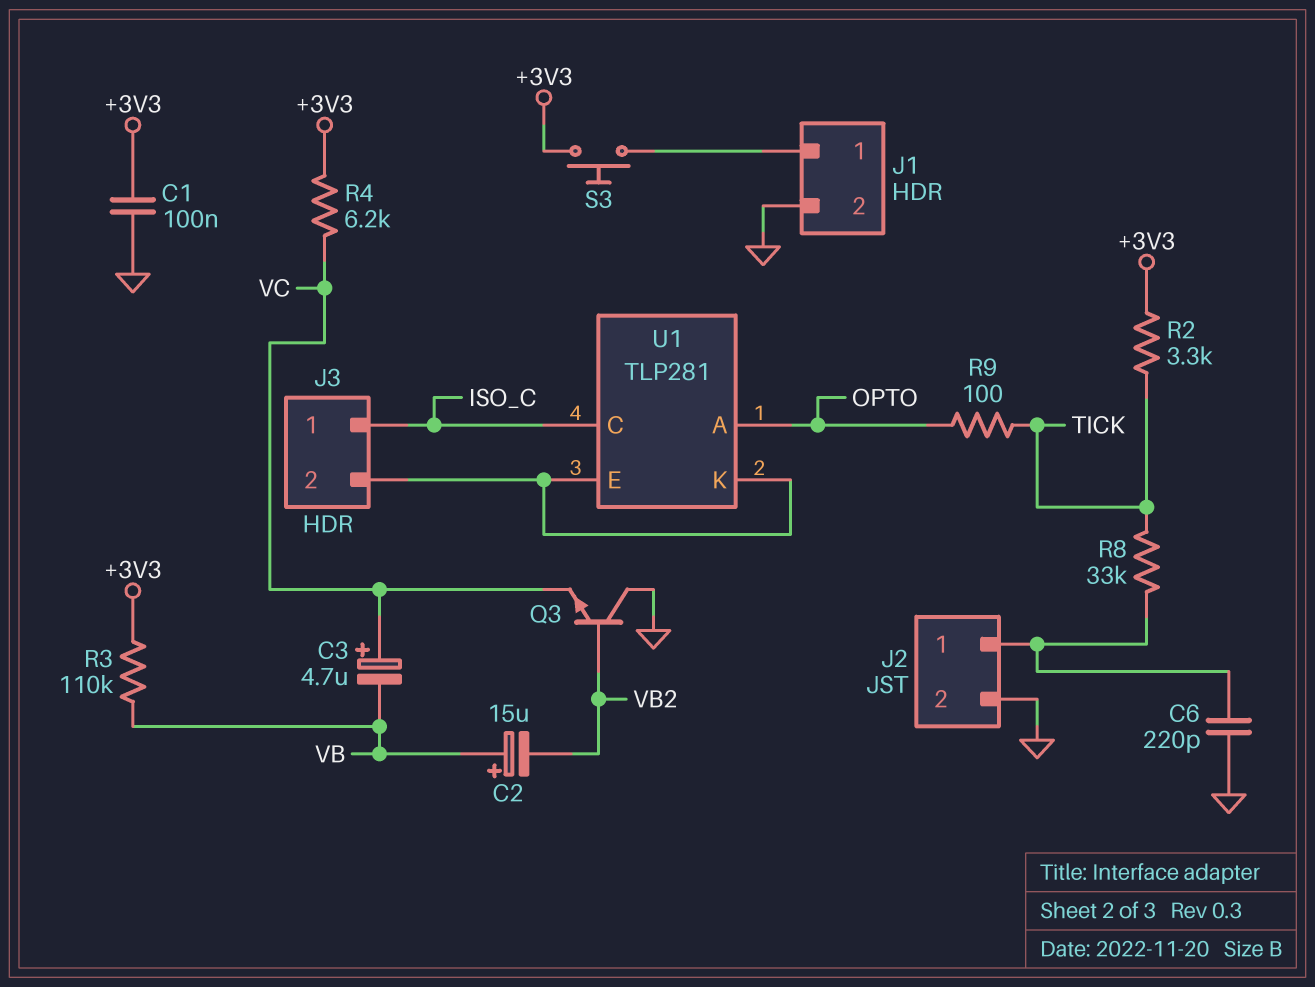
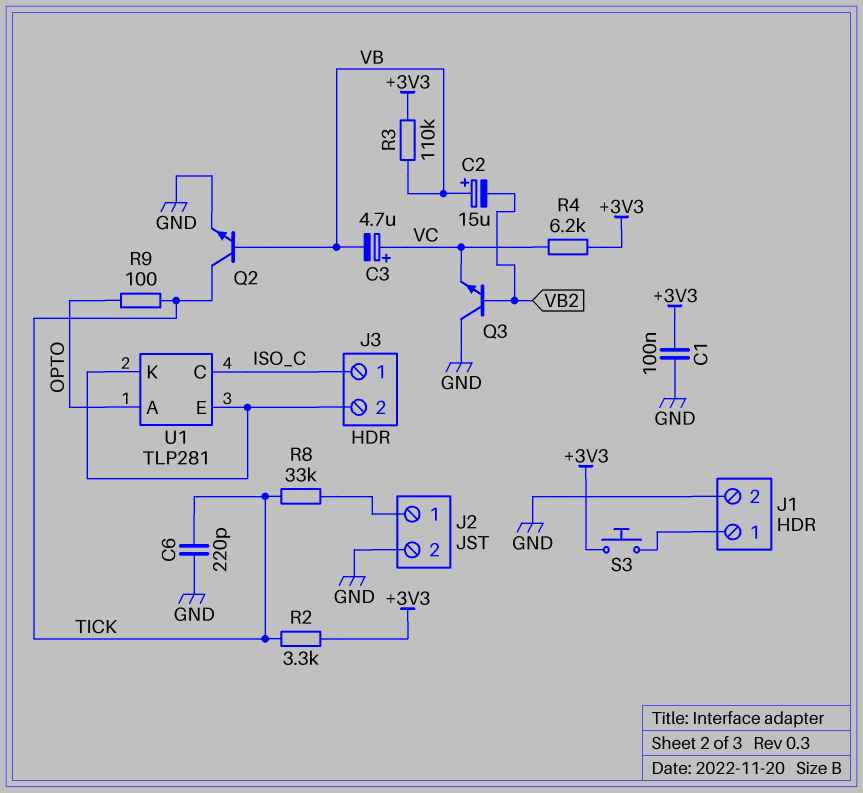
C6: 220pF (GND, J2/1) -> 220pF (GND, TICK)
Q2: none -> NPN (B VB, C TICK, E GND)

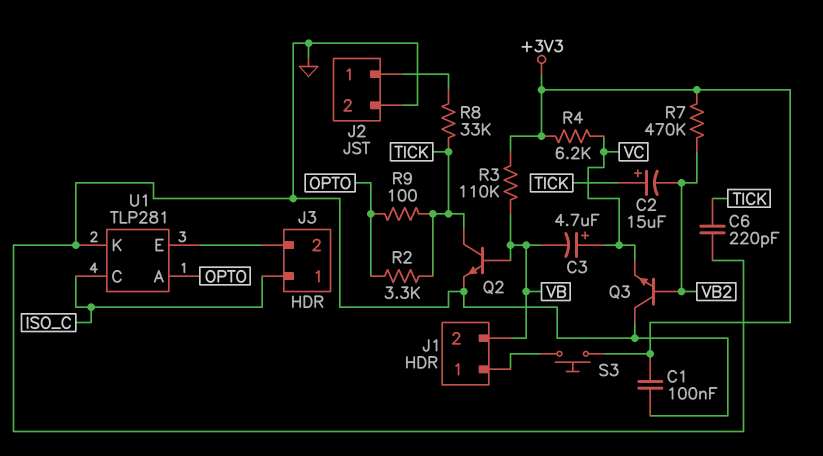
C2: 15uF (plus VB, minus VB2) -> 15uF (plus TICK, minus VB2)
J1 pin 2: GND -> VB
R2: 3.3k (+3V3, TICK) -> 3.3k (OPTO, TICK)
R7: none -> 470k (+3V3, VB2)
U1 pin K: J3/2 -> GND

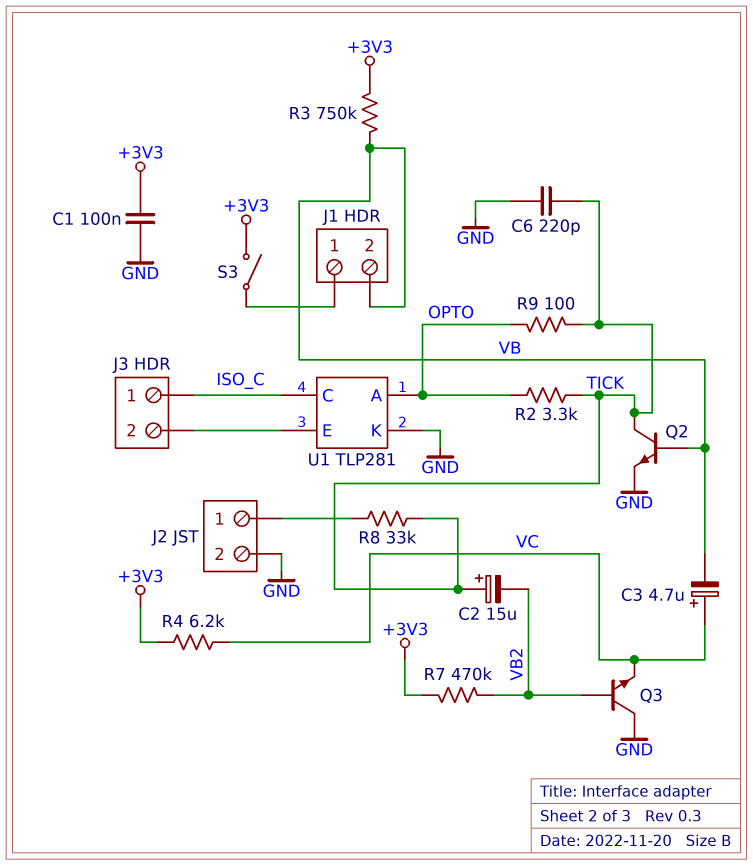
R3: 110k (+3V3, VB) -> 750k (+3V3, VB)
S3: button (+3V3, J1/1) -> switch (+3V3, J1/1)

